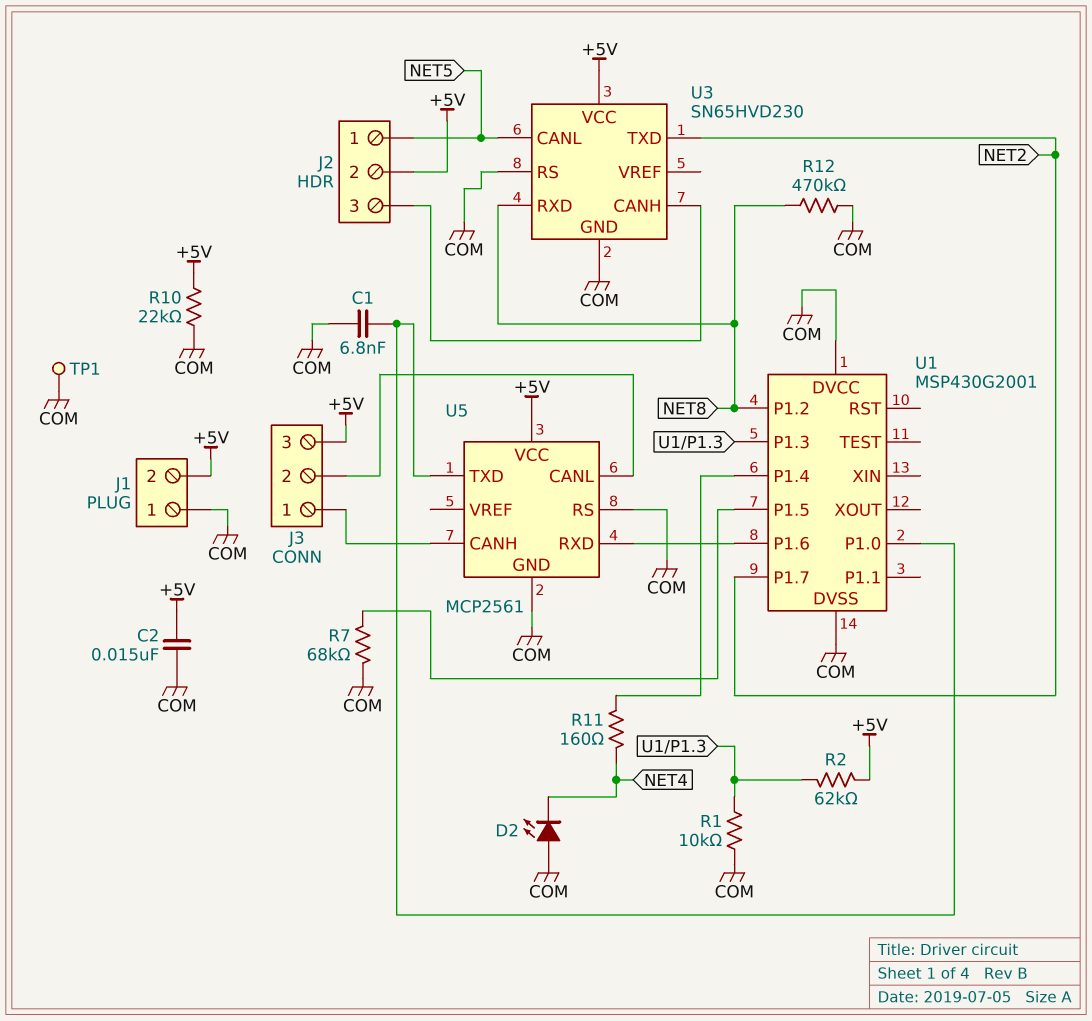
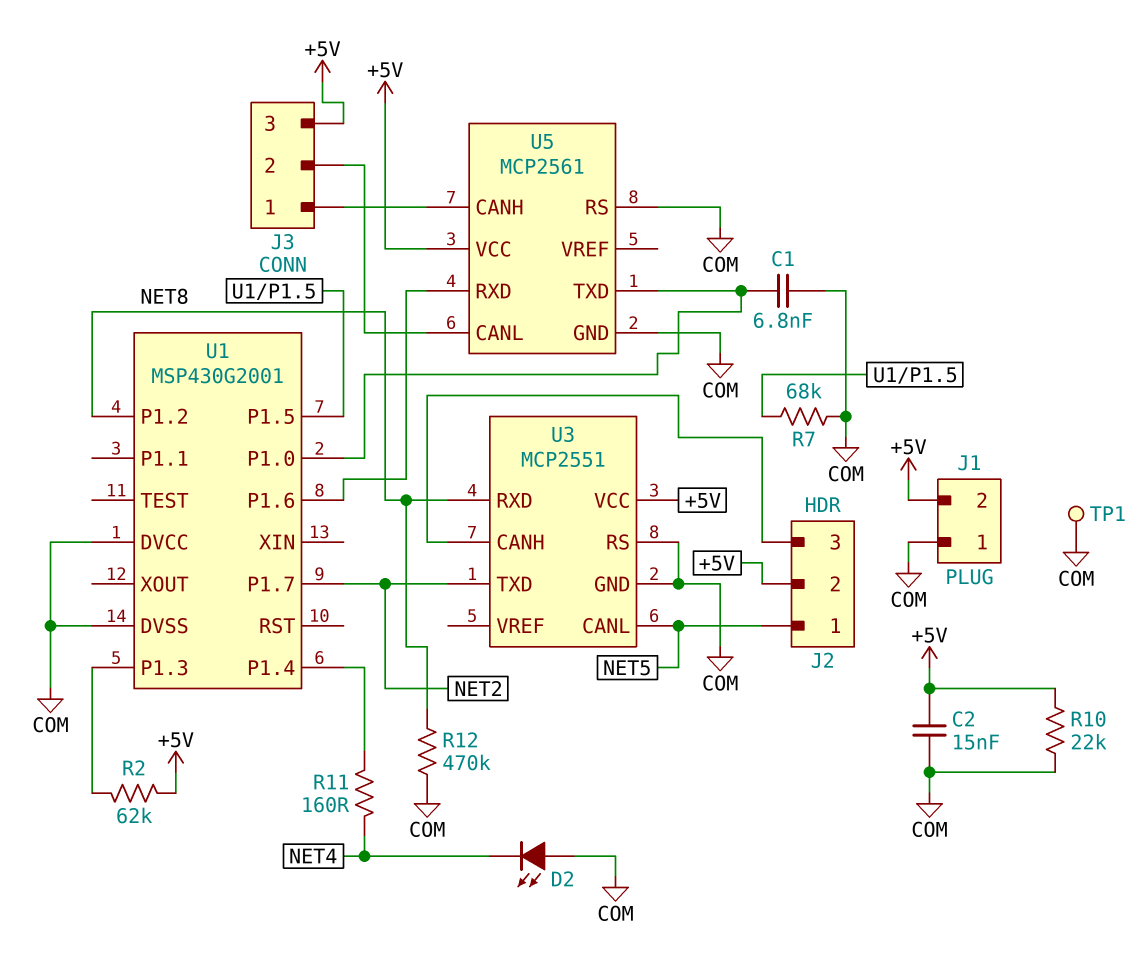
R1: 10k (COM, U1/P1.3) -> none
U3: SN65HVD230 -> MCP2551

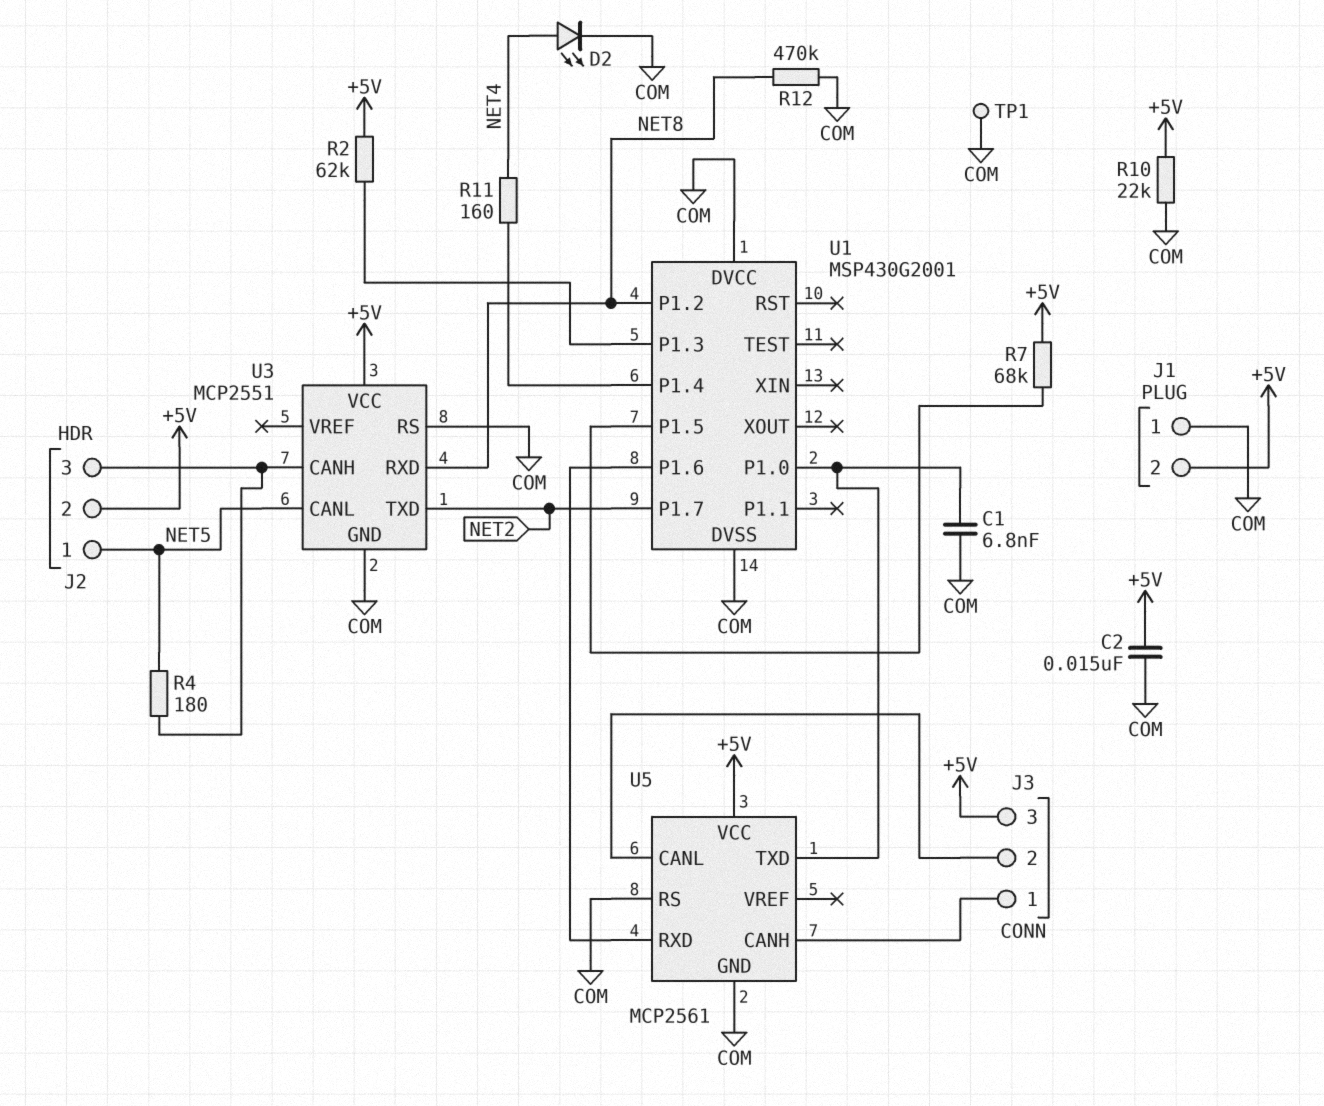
D2: LED (A COM, K NET4) -> LED (A NET4, K COM)
R4: none -> 180 (J2/3, NET5)
R7: 68k (COM, U1/P1.5) -> 68k (+5V, U1/P1.5)

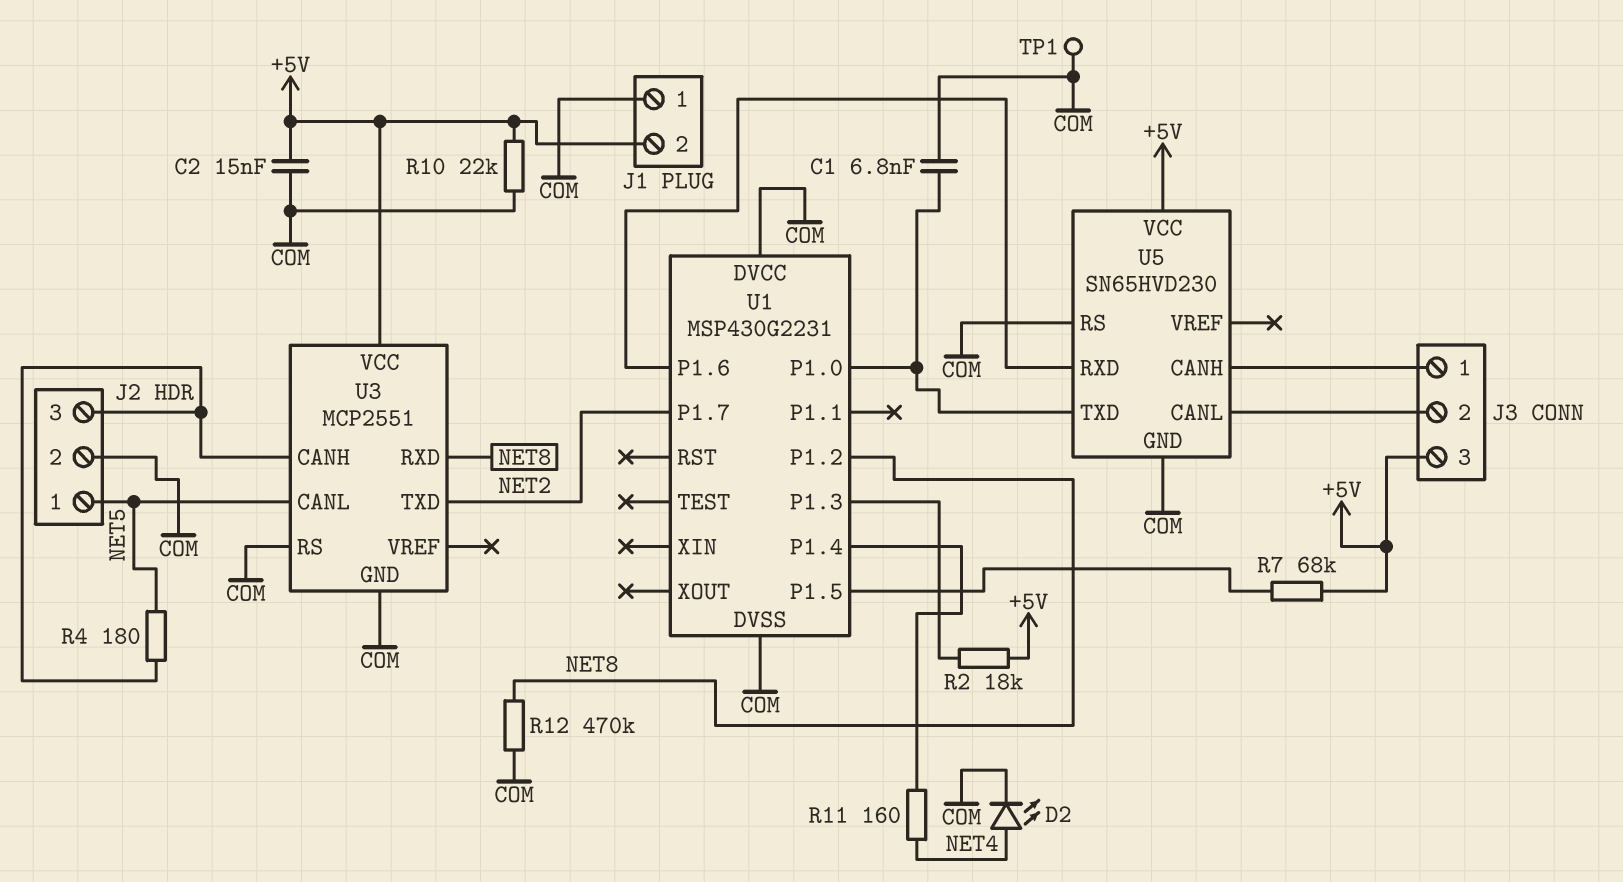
J2 pin 2: +5V -> COM
R2: 62k (+5V, U1/P1.3) -> 18k (+5V, U1/P1.3)
U1: MSP430G2001 -> MSP430G2231
U5: MCP2561 -> SN65HVD230

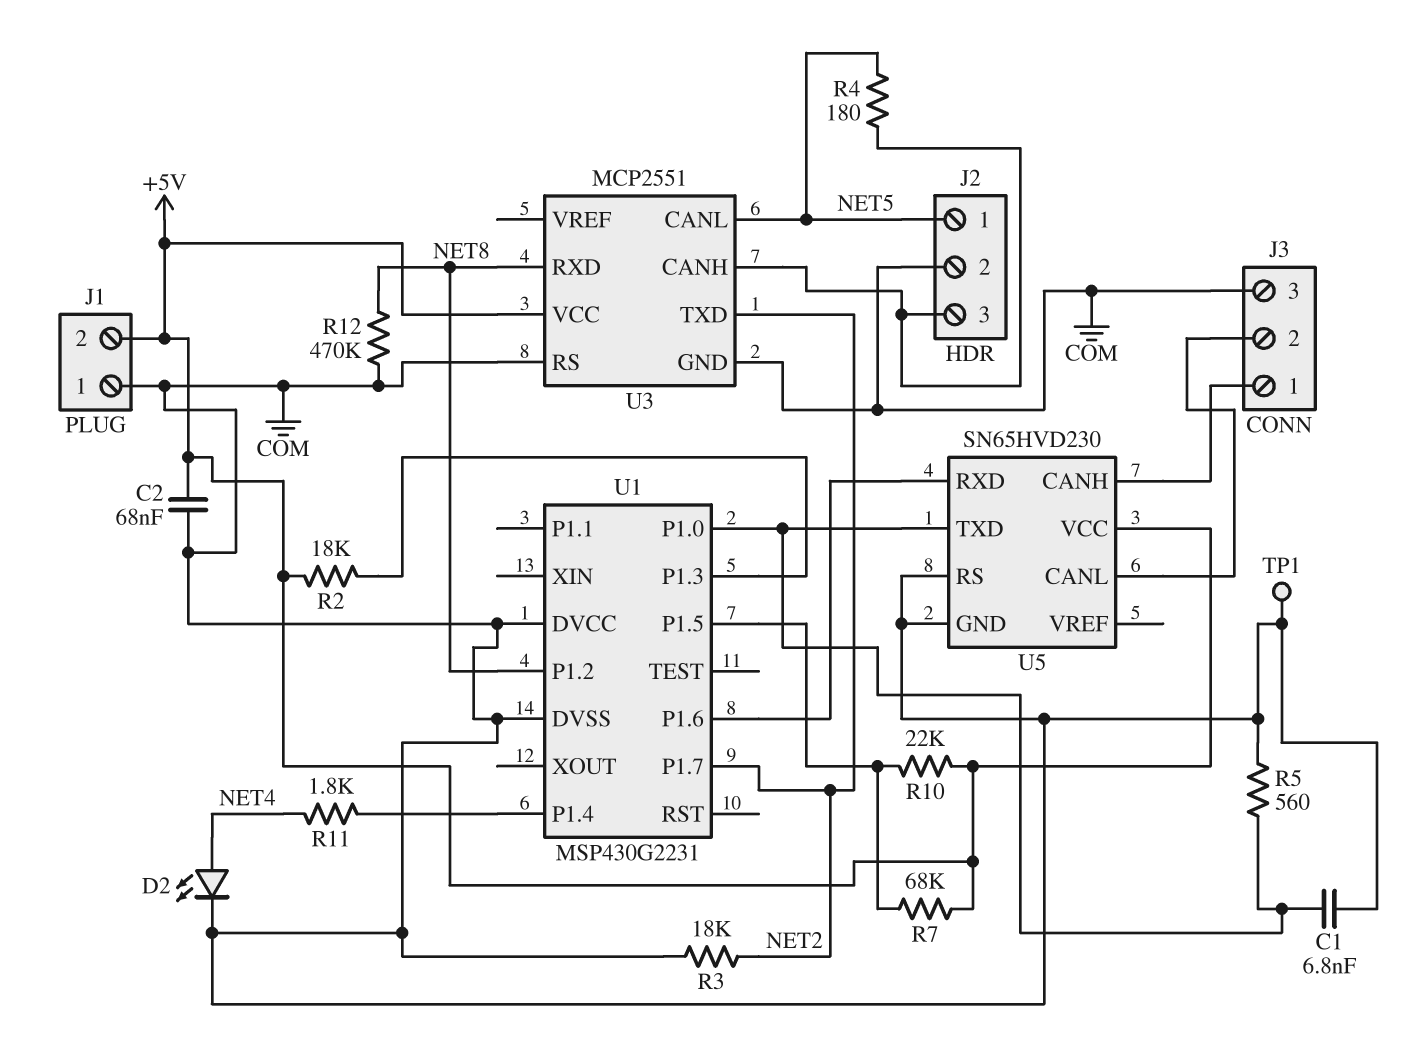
C2: 15nF (+5V, COM) -> 68nF (+5V, COM)
J3 pin 3: +5V -> COM
R3: none -> 18k (COM, NET2)
R5: none -> 560 (COM, U1/P1.0)
R10: 22k (+5V, COM) -> 22k (+5V, U1/P1.5)
R11: 160 (NET4, U1/P1.4) -> 1.8k (NET4, U1/P1.4)

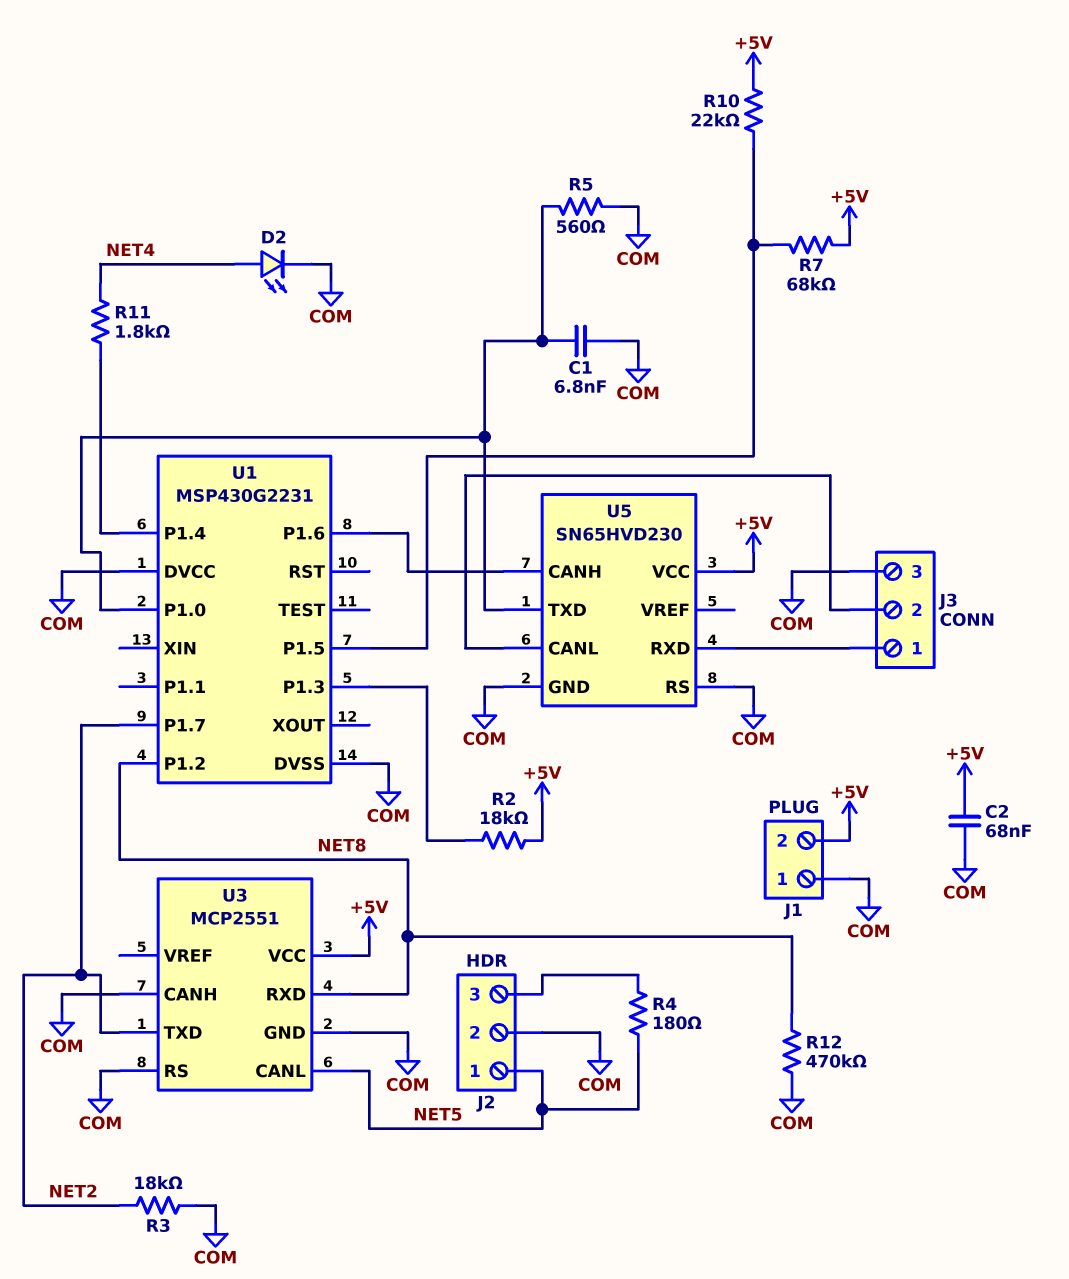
TP1: test point (COM) -> none
U3 pin CANH: J2/3 -> COM
U5 pin CANH: J3/1 -> U1/P1.6
U5 pin RXD: U1/P1.6 -> J3/1

